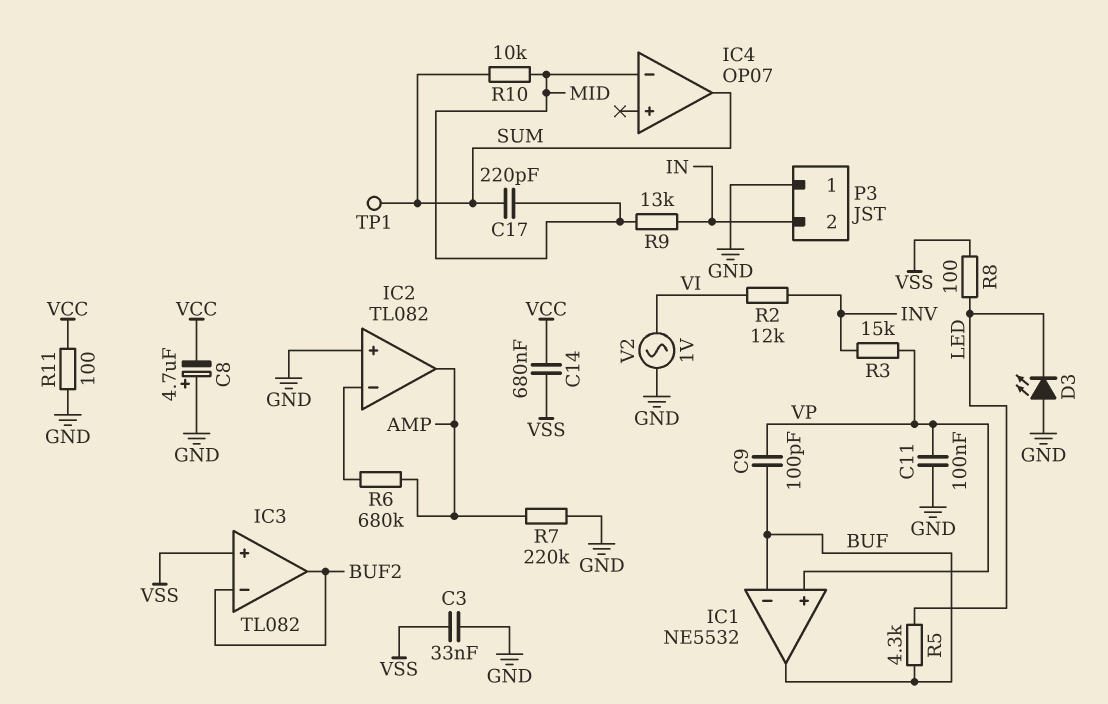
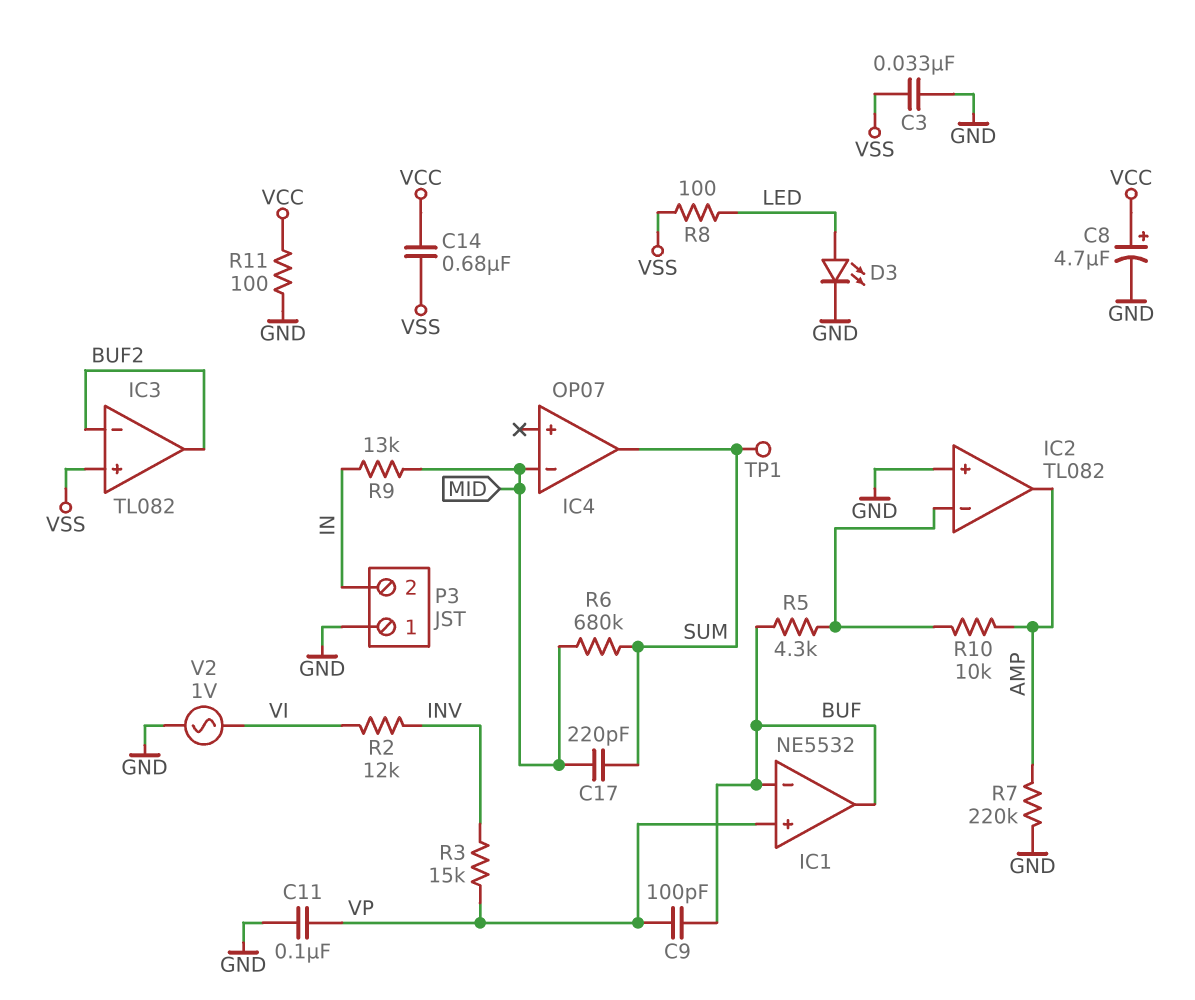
C8: 4.7uF (plus GND, minus VCC) -> 4.7uF (plus VCC, minus GND)
D3: LED (A GND, K LED) -> LED (A LED, K GND)
R5: 4.3k (BUF, LED) -> 4.3k (BUF, IC2/in-)
R6: 680k (AMP, IC2/in-) -> 680k (MID, SUM)
R10: 10k (MID, SUM) -> 10k (AMP, IC2/in-)

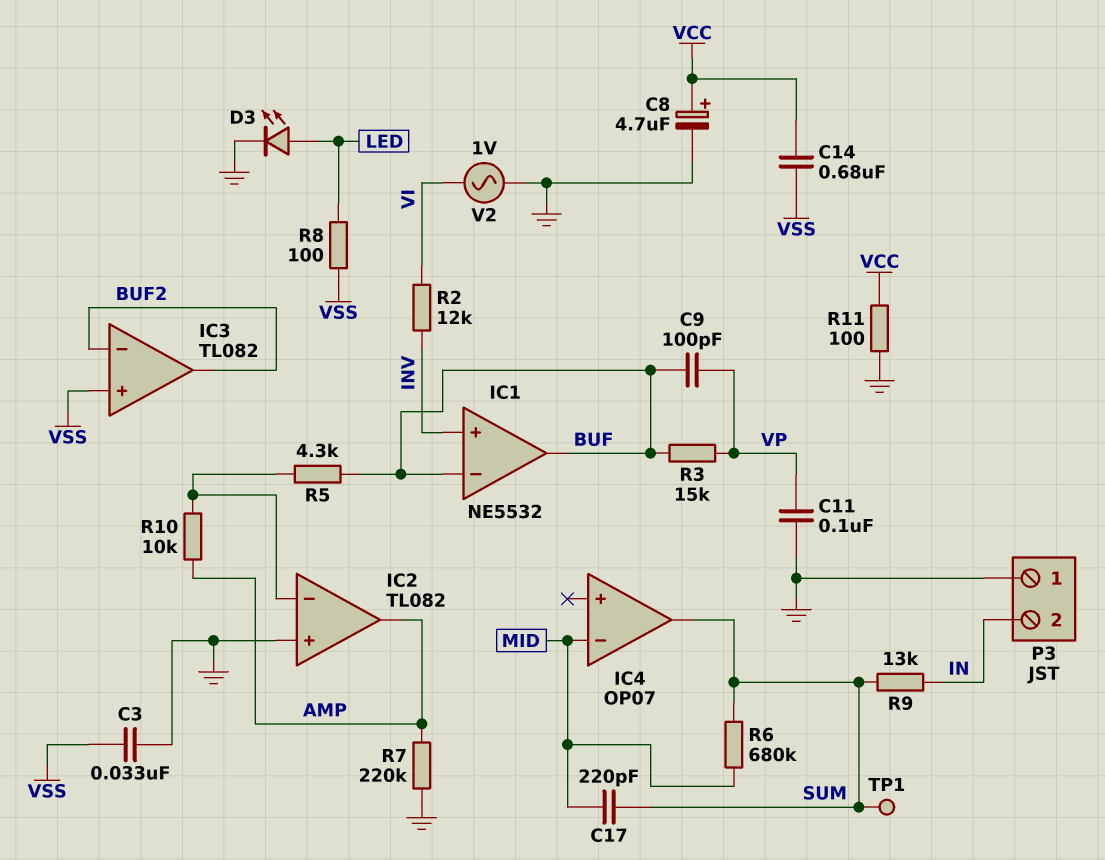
IC1 pin in+: VP -> INV
R3: 15k (INV, VP) -> 15k (BUF, VP)
R9: 13k (IN, MID) -> 13k (IN, SUM)

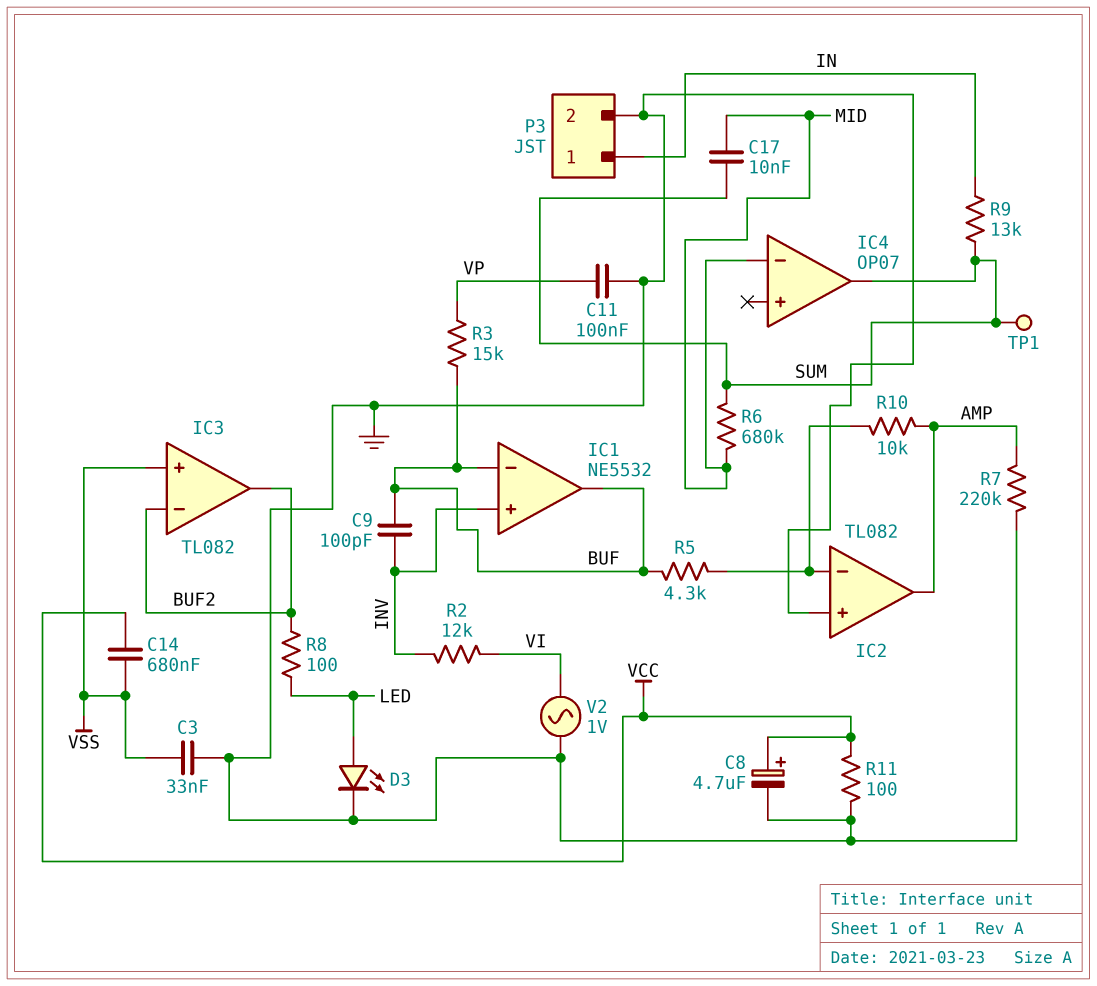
C9: 100pF (BUF, VP) -> 100pF (BUF, INV)
C17: 220pF (MID, SUM) -> 10nF (MID, SUM)
P3 pin 1: GND -> IN
P3 pin 2: IN -> GND
R8: 100 (LED, VSS) -> 100 (BUF2, LED)

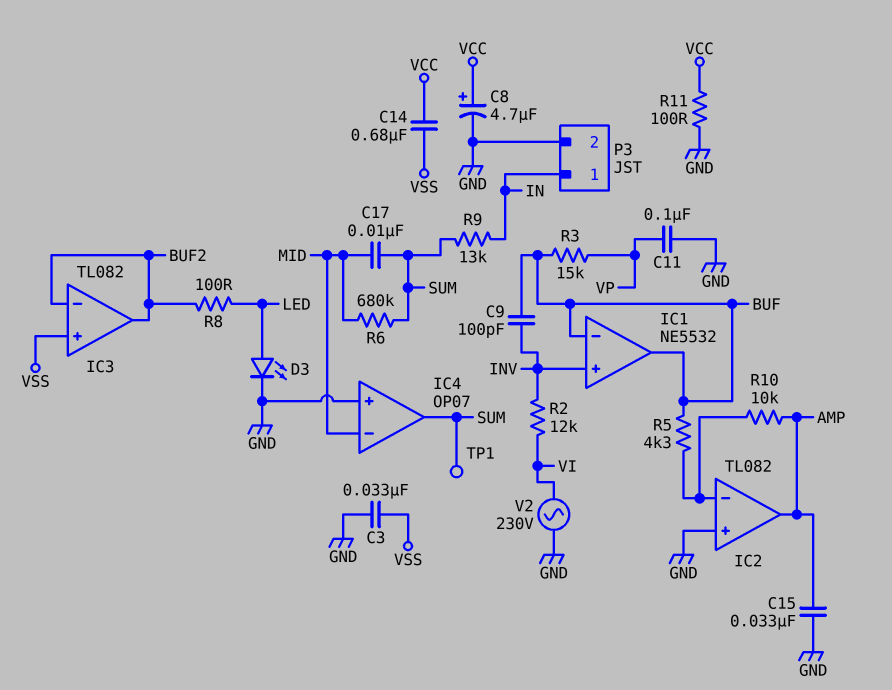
C15: none -> 33nF (AMP, GND)
IC4 pin in+: none -> GND
R7: 220k (AMP, GND) -> none
V2: AC 1V (GND, VI) -> AC 230V (GND, VI)

